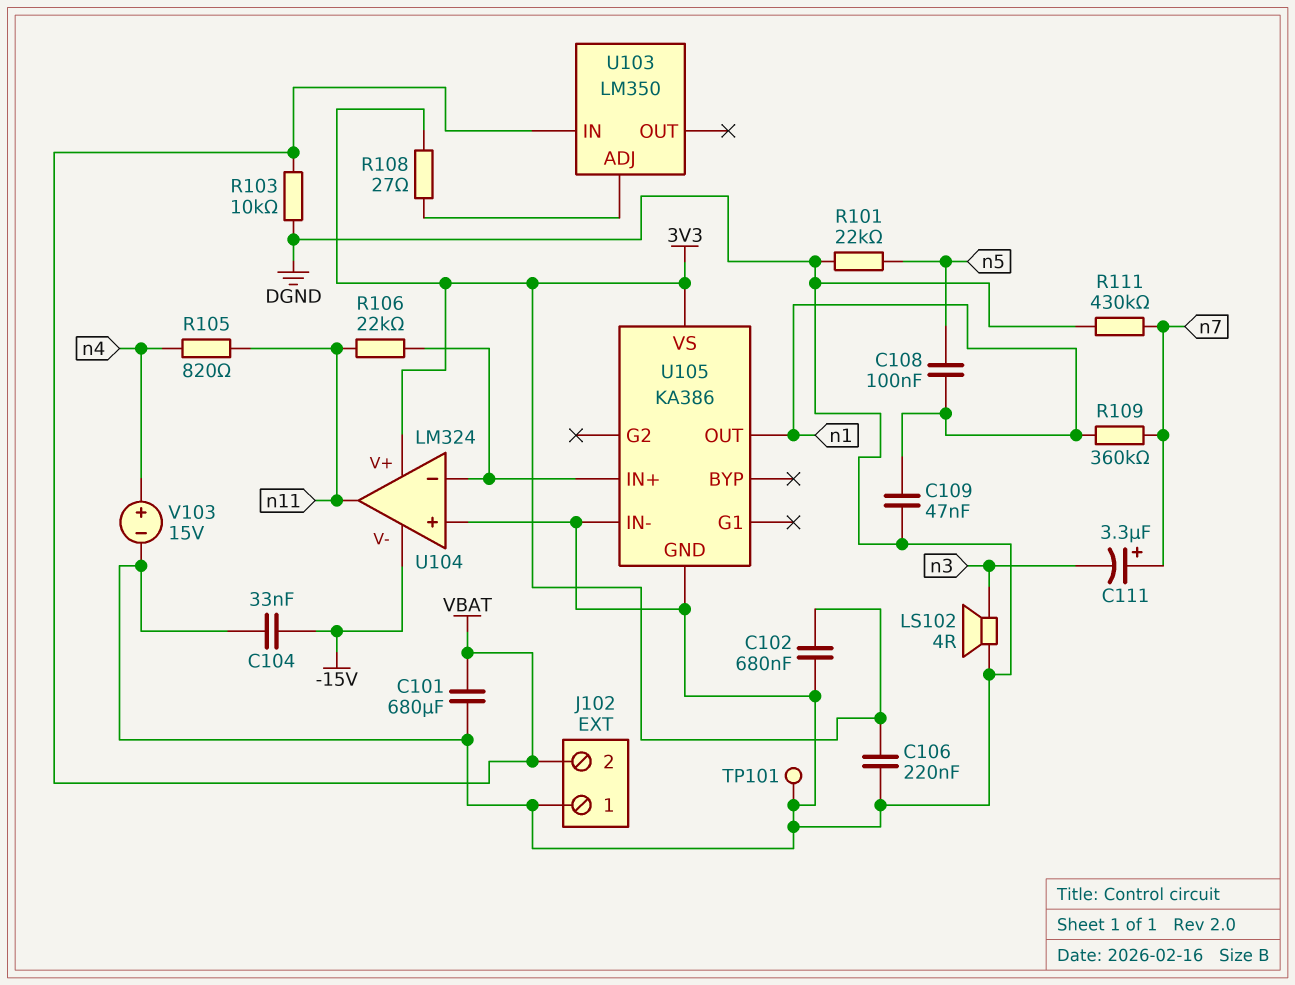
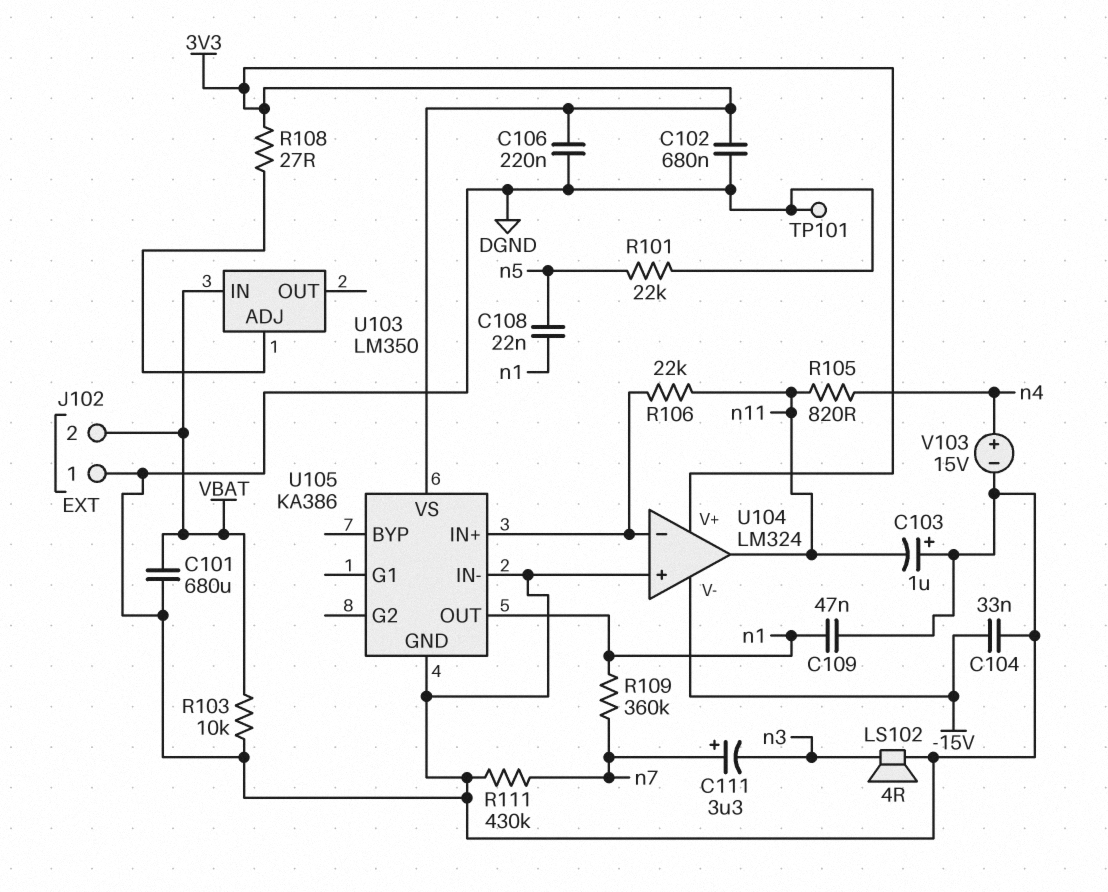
C103: none -> 1uF (plus DGND, minus n11)
C108: 100nF (n1, n5) -> 22nF (n1, n5)

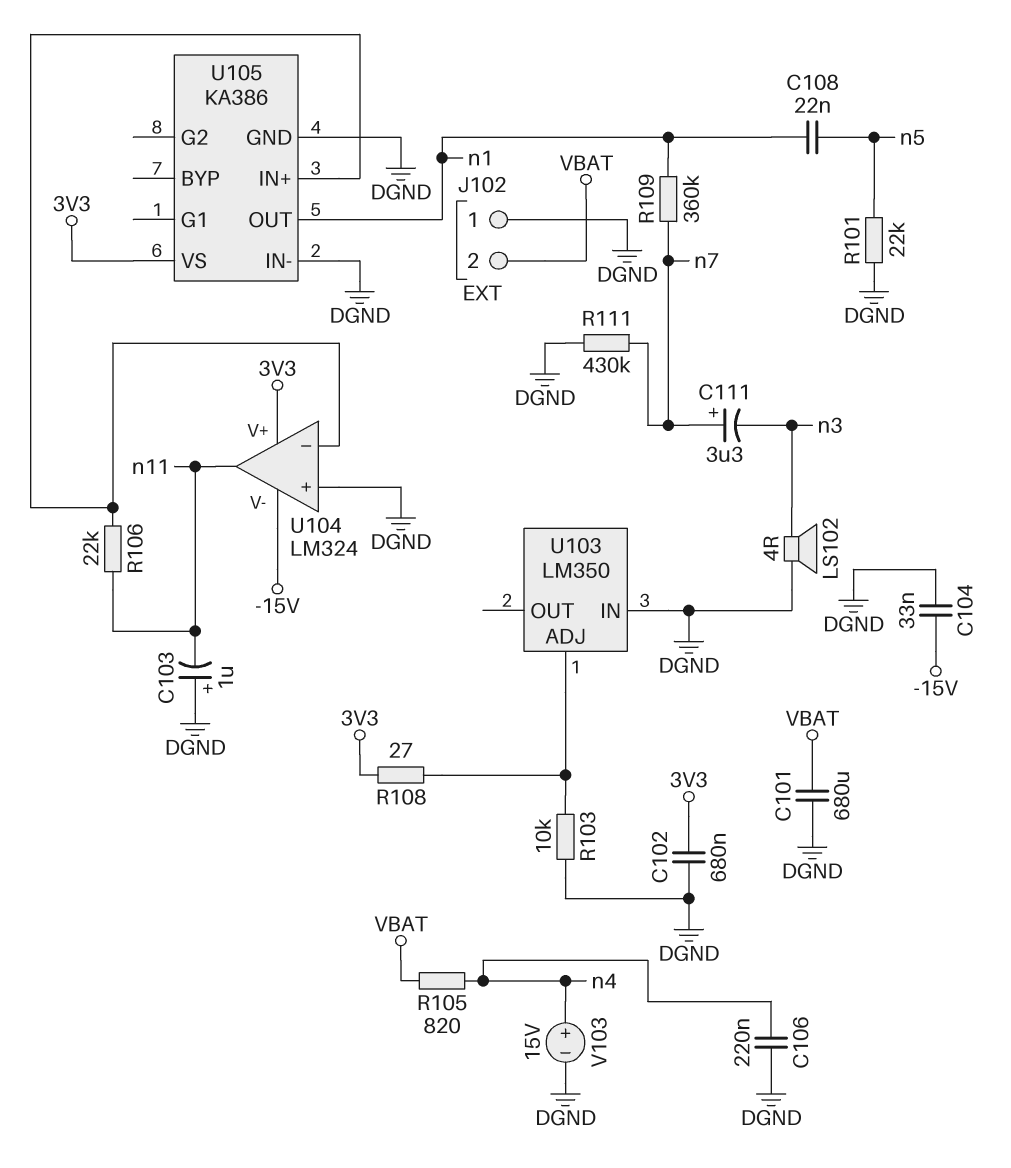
C106: 220nF (3V3, DGND) -> 220nF (DGND, n4)
C109: 47nF (DGND, n1) -> none
R103: 10k (DGND, VBAT) -> 10k (DGND, U103/ADJ)
R105: 820 (n4, n11) -> 820 (VBAT, n4)
TP101: test point (DGND) -> none
U103 pin IN: VBAT -> DGND

